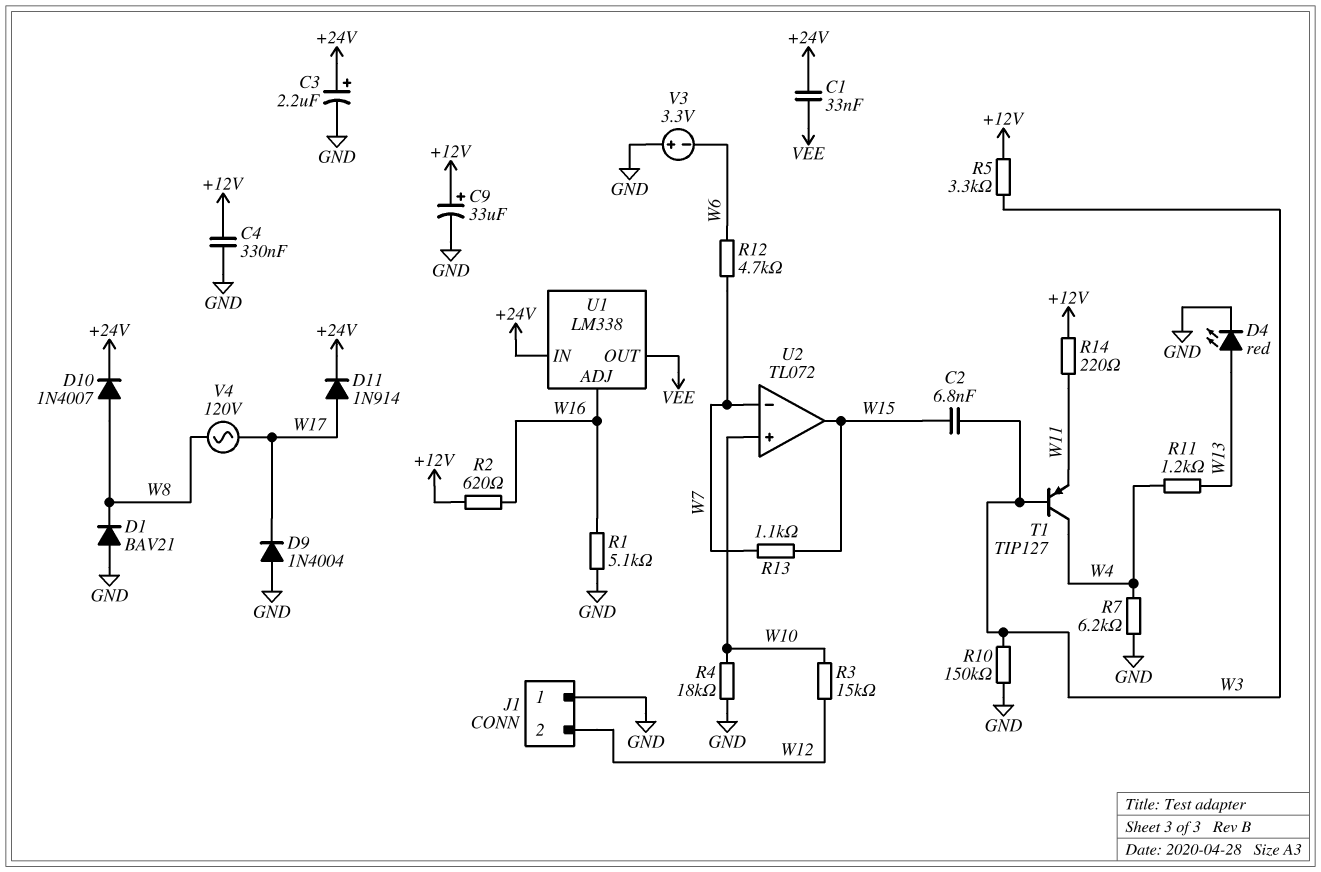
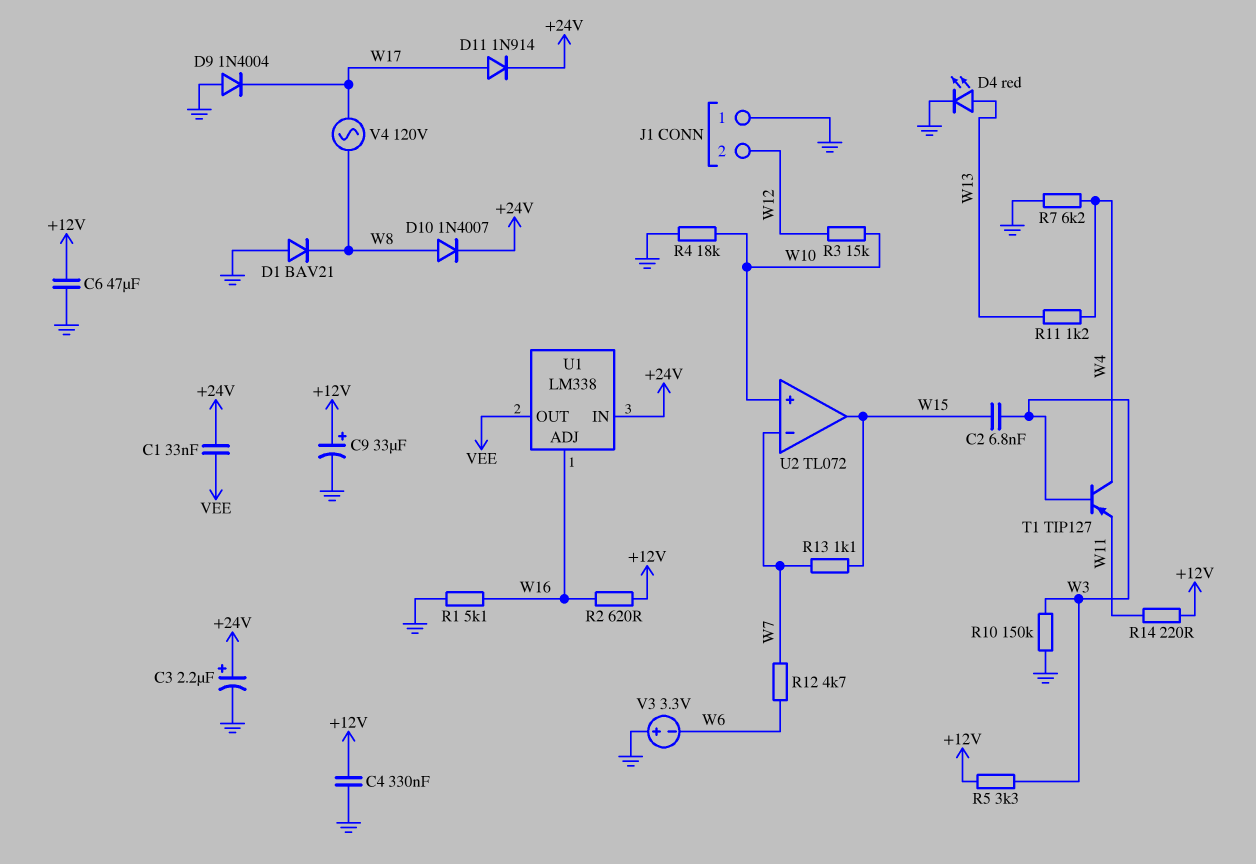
C6: none -> 47uF (+12V, GND)

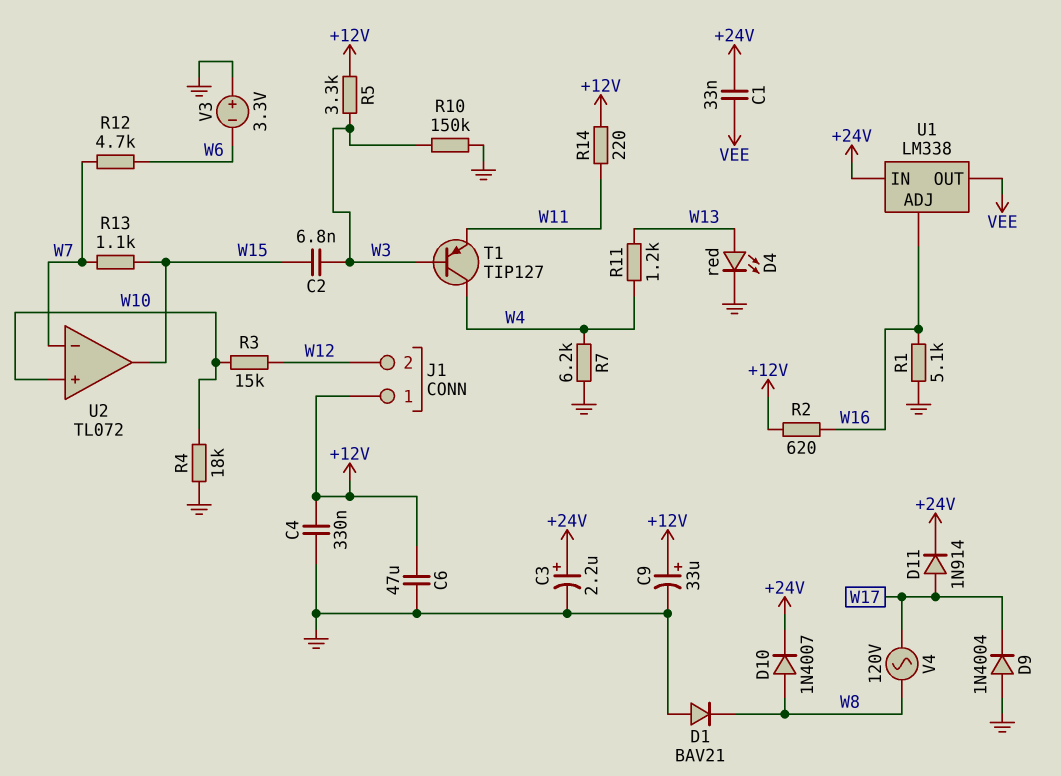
J1 pin 1: GND -> +12V

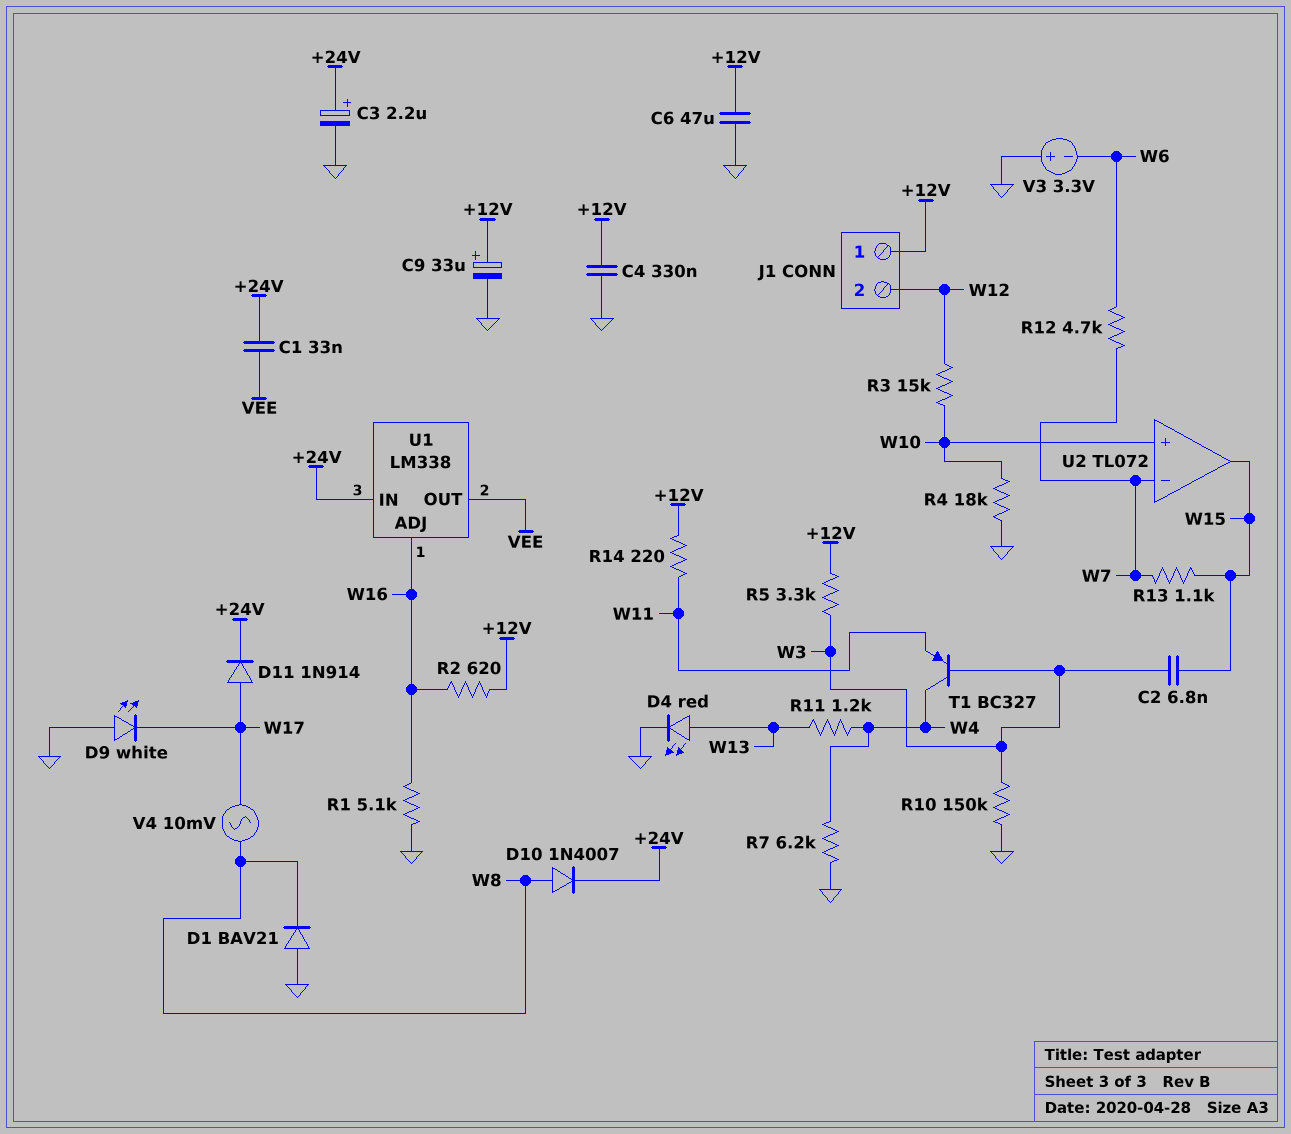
D9: diode 1N4004 (A GND, K W17) -> LED white (A GND, K W17)
T1: PNP TIP127 (B W3, C W4, E W11) -> PNP BC327 (B W3, C W4, E W11)
V4: AC 120V (W8, W17) -> AC 10mV (W8, W17)

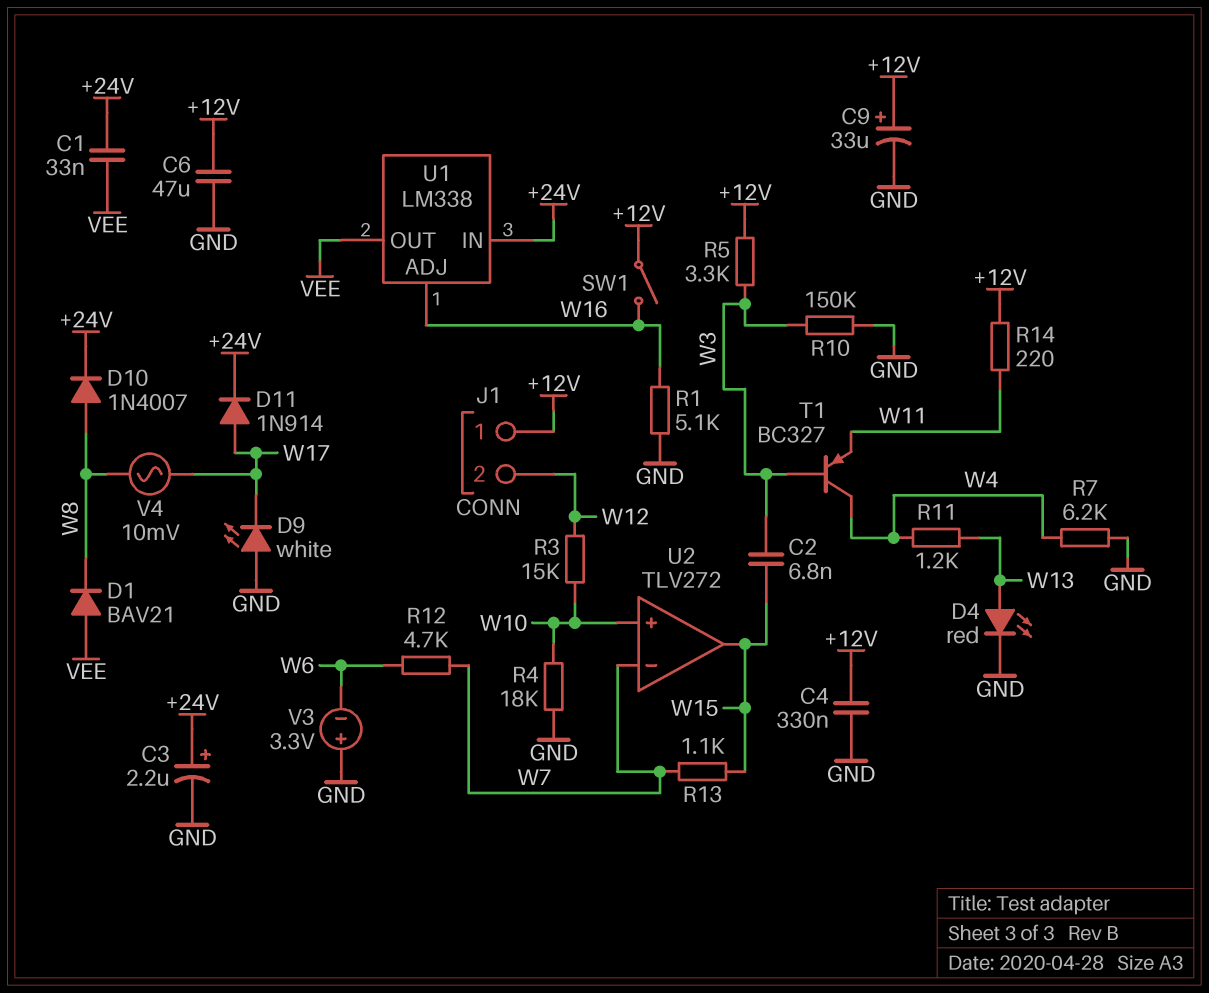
D1: diode BAV21 (A GND, K W8) -> diode BAV21 (A VEE, K W8)
R2: 620 (+12V, W16) -> none
SW1: none -> switch (+12V, W16)
U2: TL072 -> TLV272

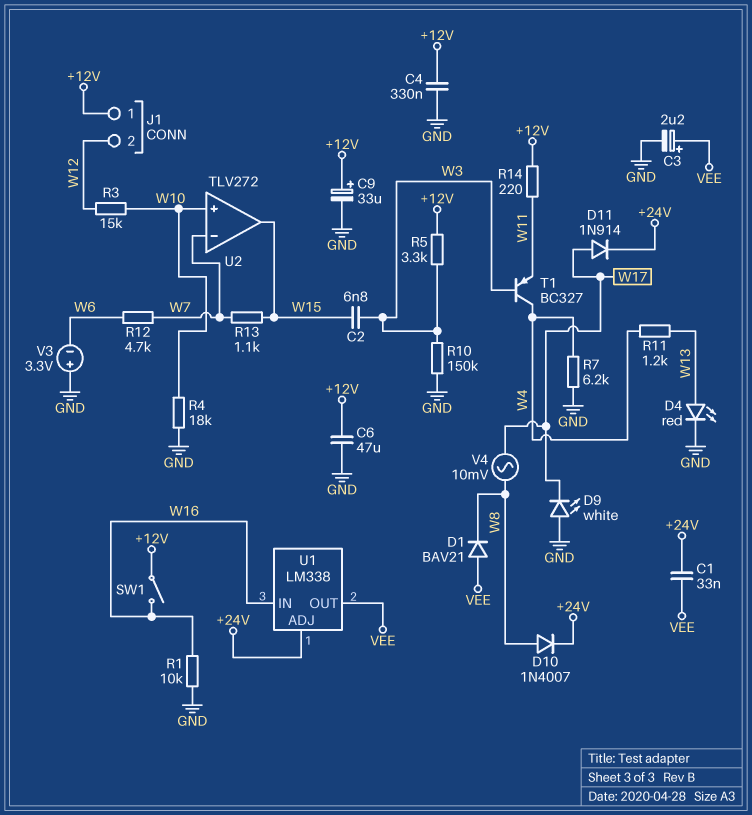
C3: 2.2uF (plus +24V, minus GND) -> 2.2uF (plus VEE, minus GND)
R1: 5.1k (GND, W16) -> 10k (GND, W16)
U1 pin ADJ: W16 -> +24V
U1 pin IN: +24V -> W16

